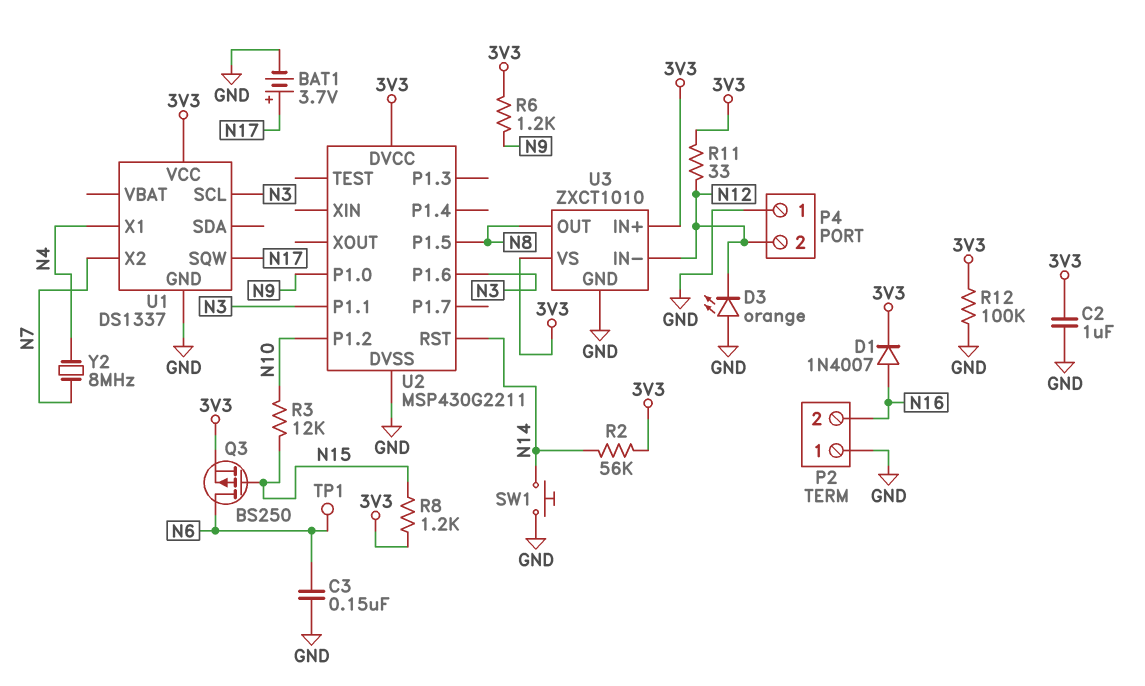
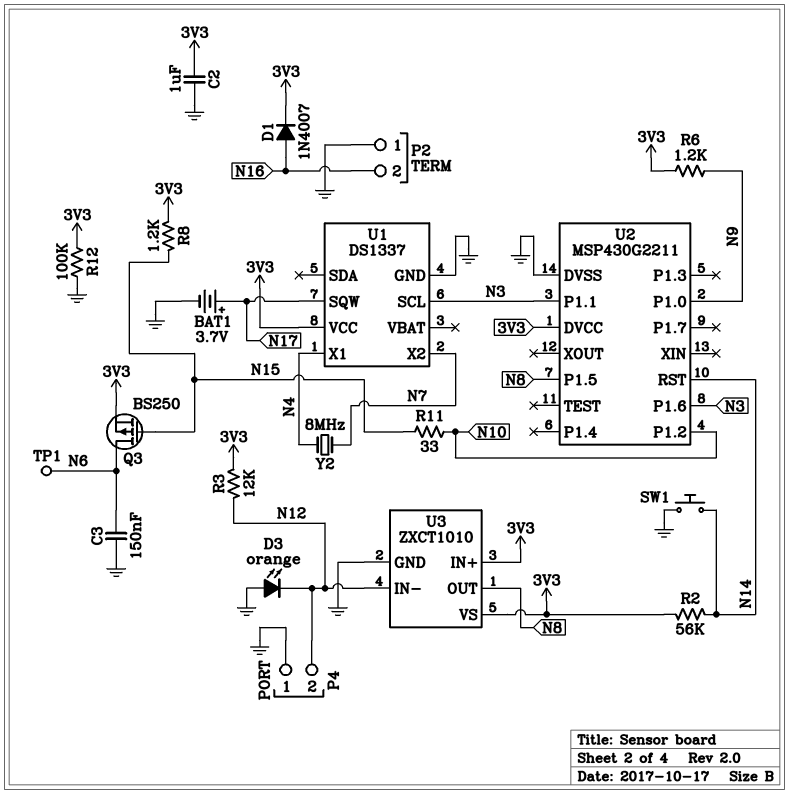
R3: 12k (N10, N15) -> 12k (3V3, N12)
R11: 33 (3V3, N12) -> 33 (N10, N15)

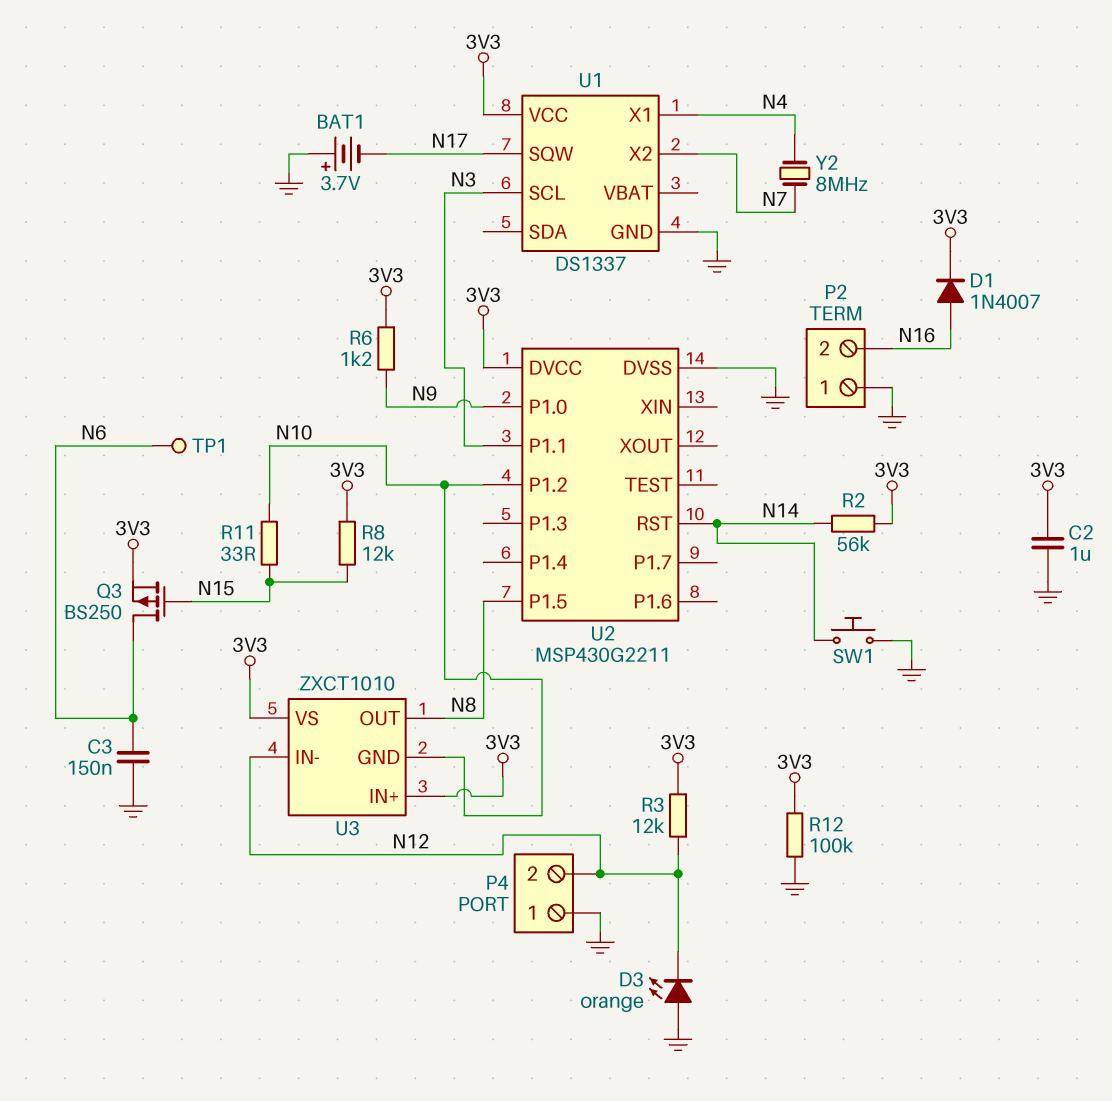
BAT1: 3.7V (plus N17, minus GND) -> 3.7V (plus GND, minus N17)
R8: 1.2k (3V3, N15) -> 12k (3V3, N15)
U2 pin P1.6: N3 -> none
U3 pin GND: GND -> N10

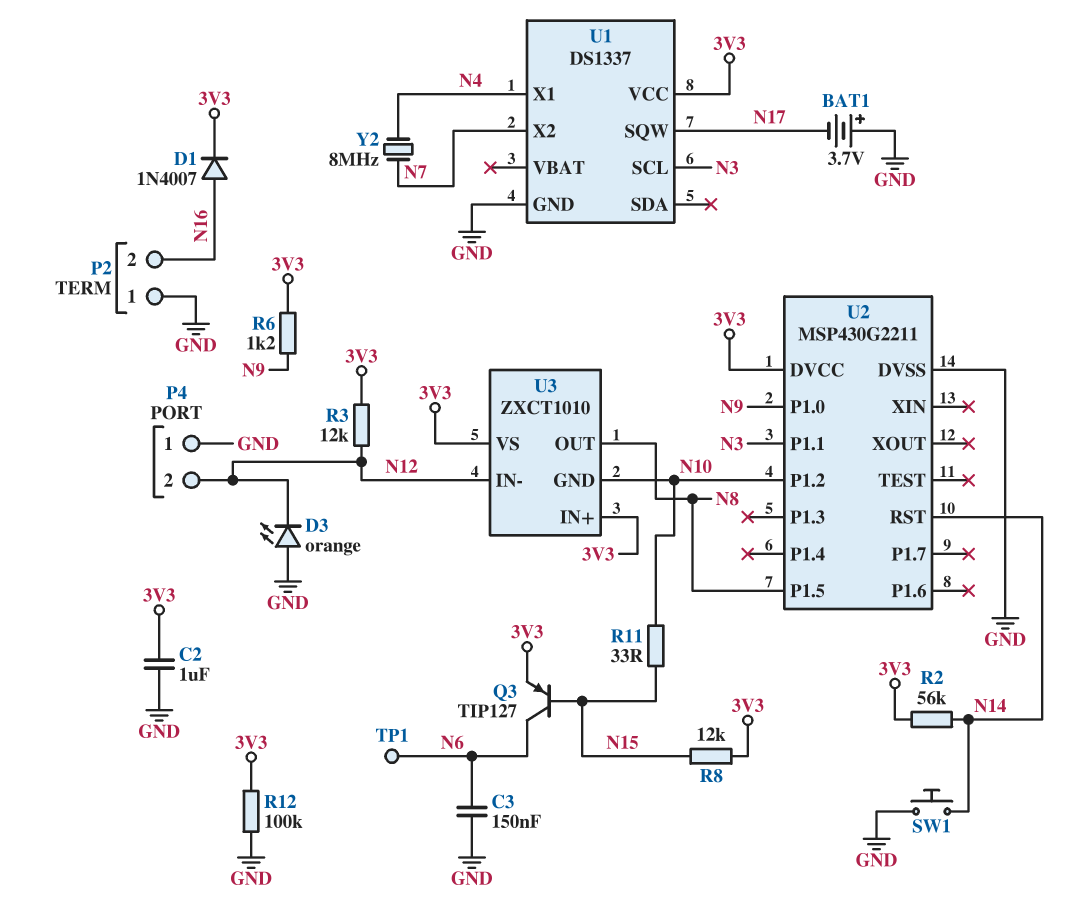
Q3: PMOS BS250 (G N15, D N6, S 3V3) -> PNP TIP127 (B N15, C N6, E 3V3)

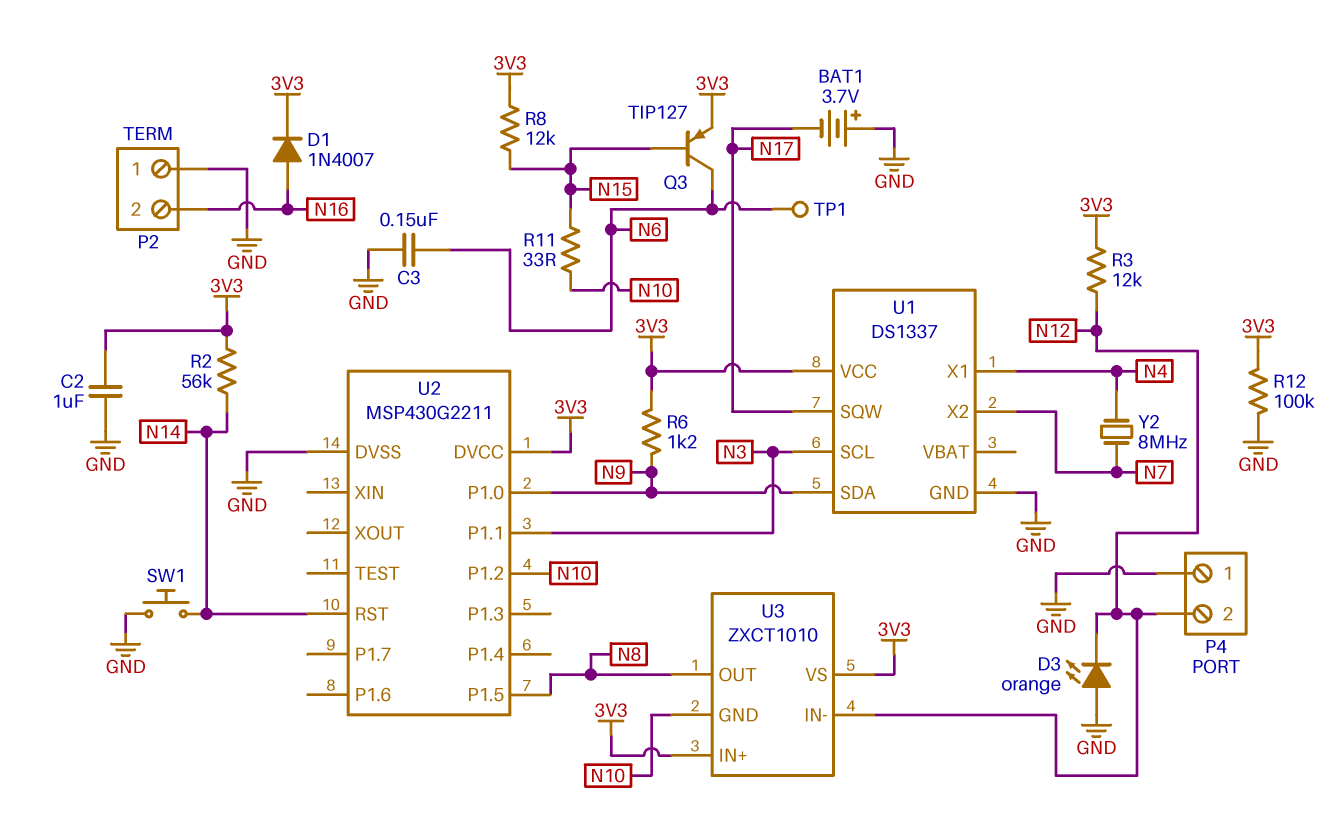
U1 pin SDA: none -> N9

